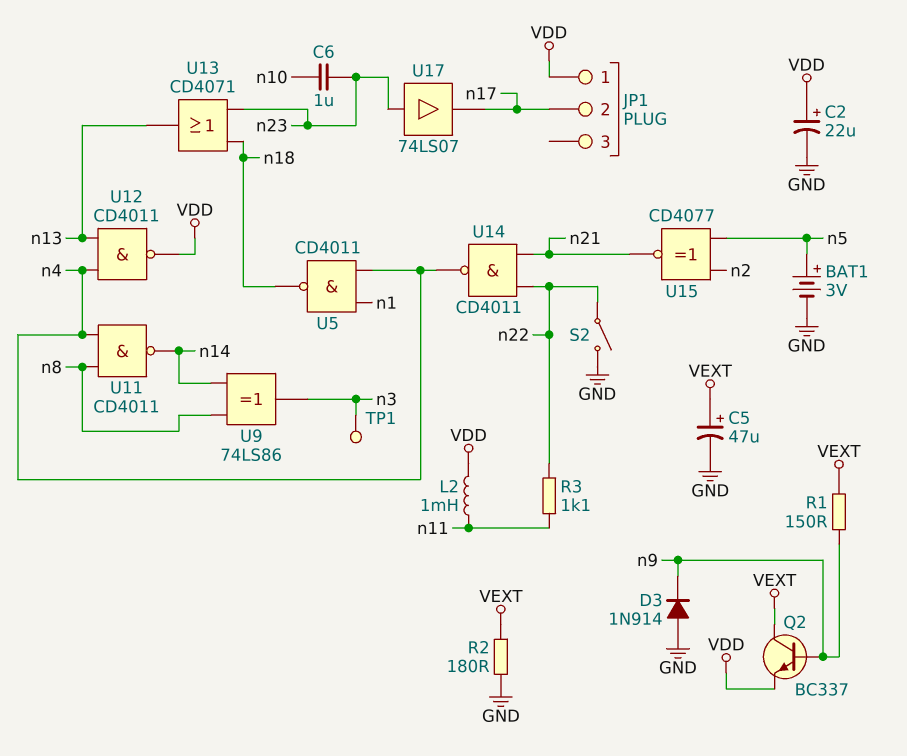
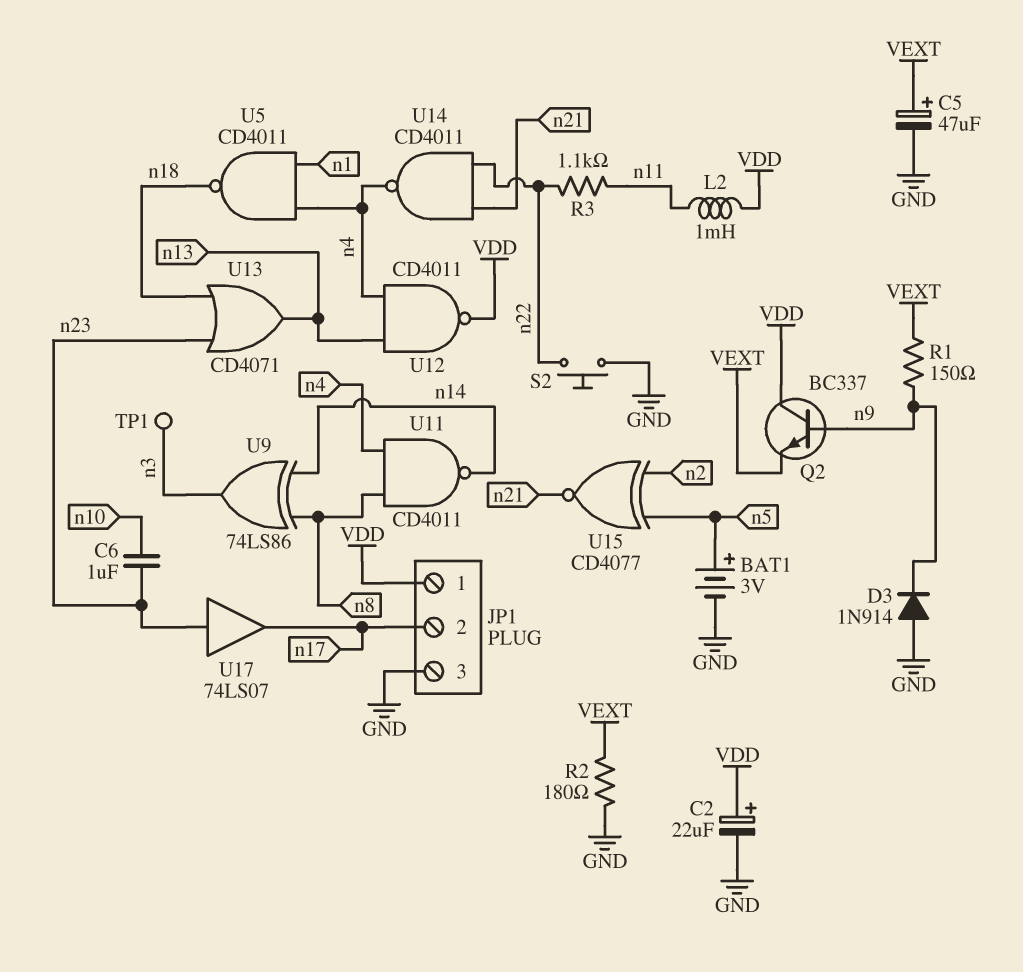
JP1 pin 3: none -> GND
Q2: NPN BC337 (B n9, C VEXT, E VDD) -> NPN BC337 (B n9, C VDD, E VEXT)
S2: switch (GND, n22) -> button (GND, n22)

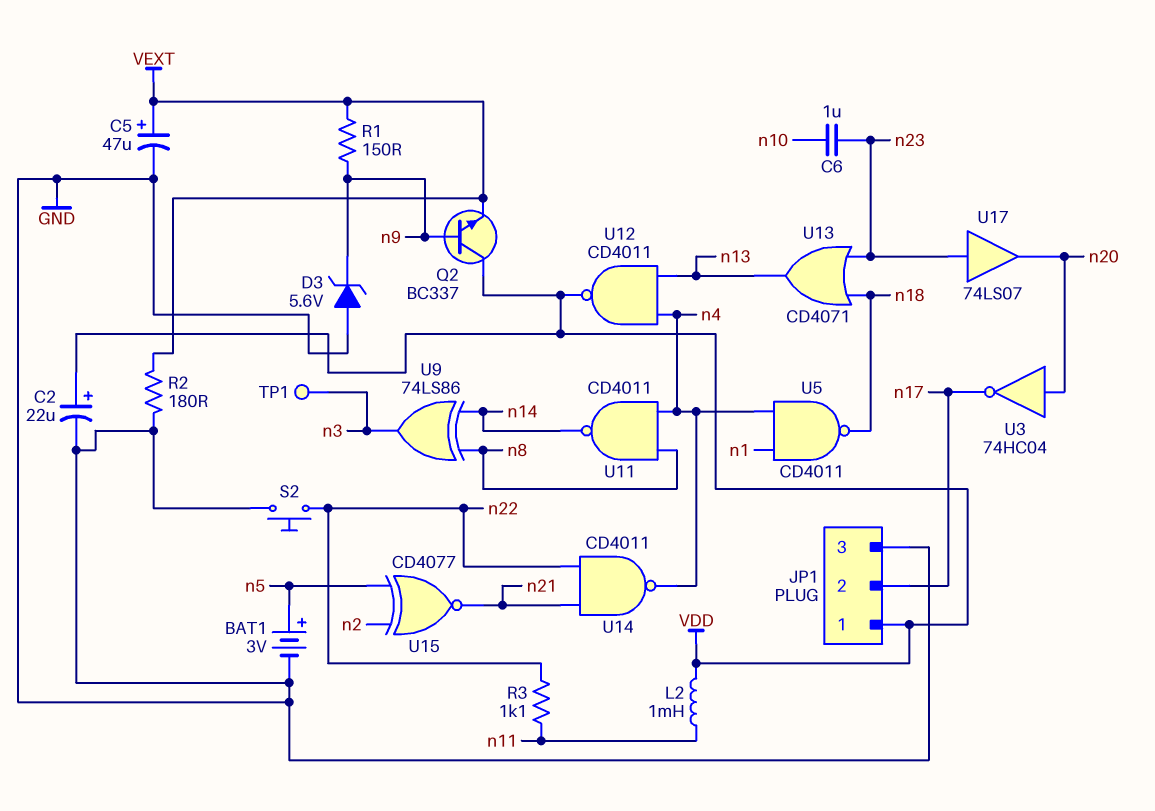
D3: diode 1N914 (A GND, K n9) -> zener 5.6V (A GND, K n9)
U3: none -> NOT 74HC04 (in n20, out n17)
U17: buffer 74LS07 (in n23, out n17) -> buffer 74LS07 (in n23, out n20)

